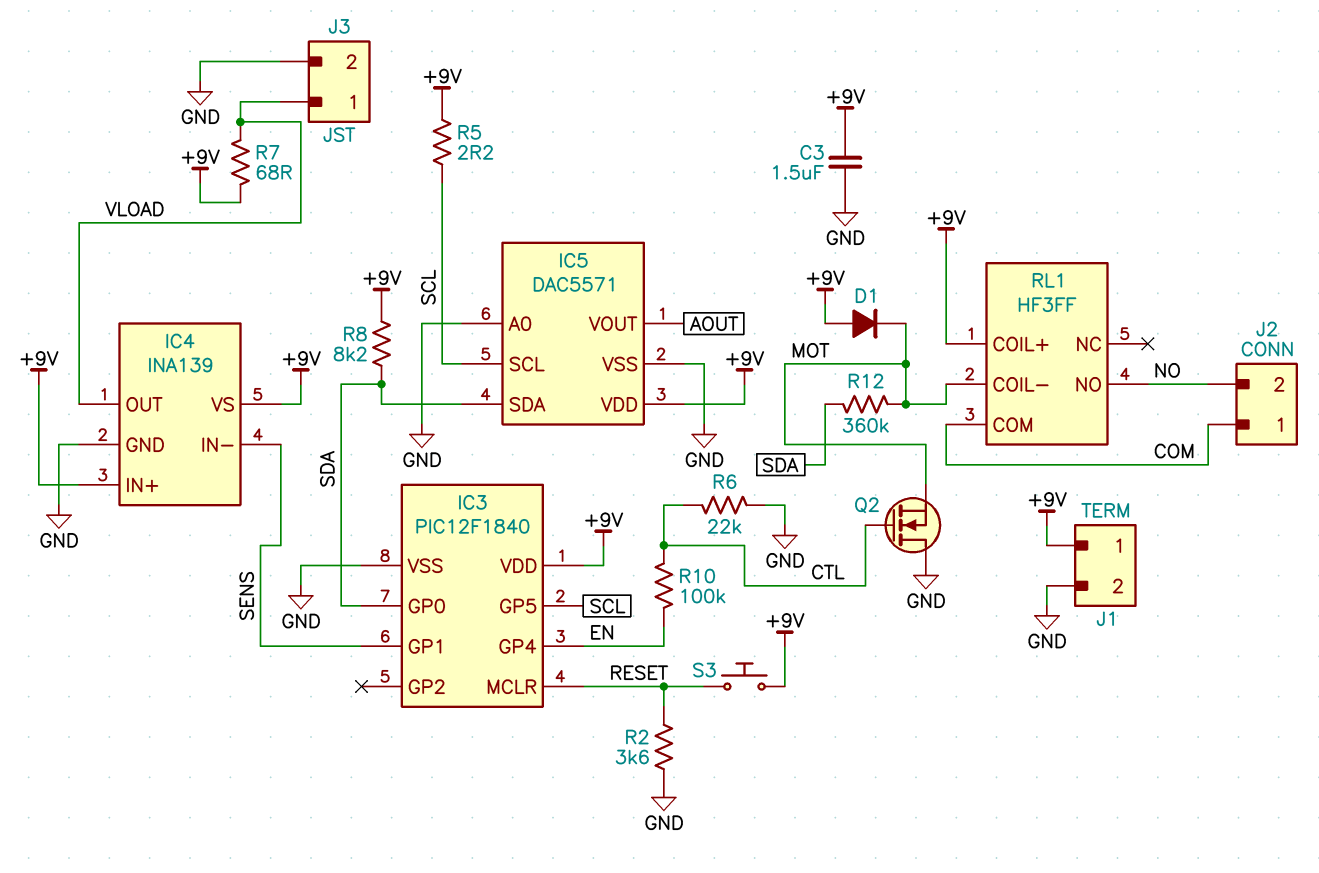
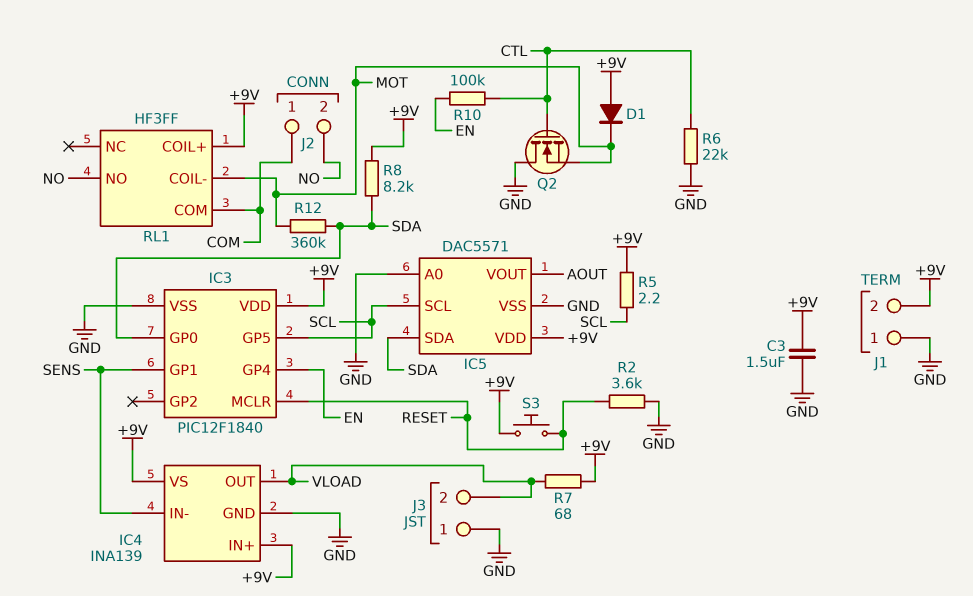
J1 pin 1: +9V -> GND
J1 pin 2: GND -> +9V
J3 pin 1: VLOAD -> GND
J3 pin 2: GND -> VLOAD

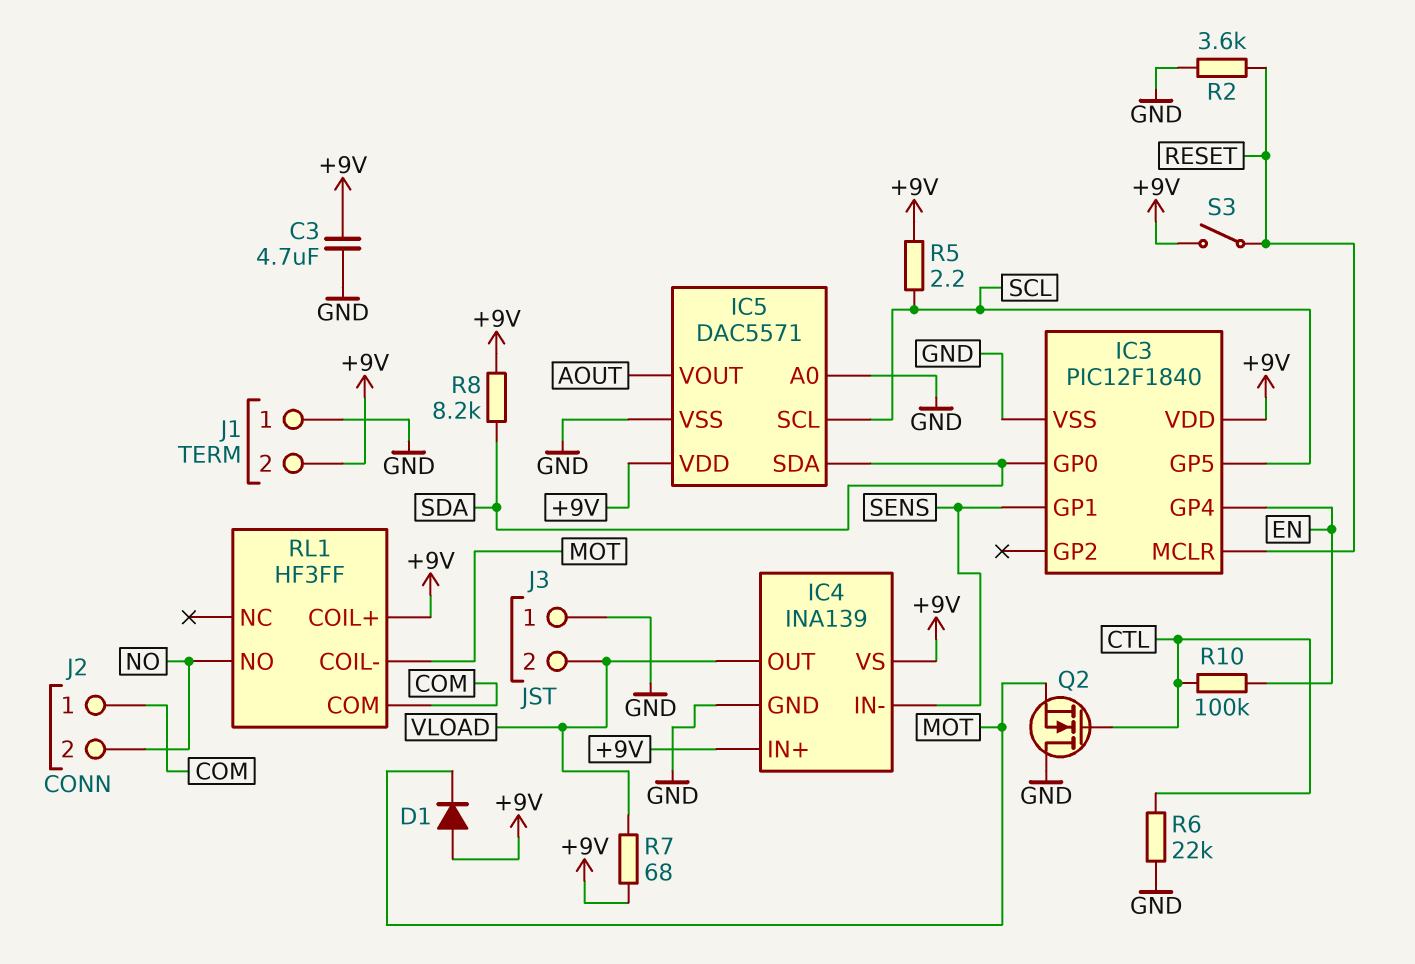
C3: 1.5uF (+9V, GND) -> 4.7uF (+9V, GND)
R12: 360k (MOT, SDA) -> none
S3: button (+9V, RESET) -> switch (+9V, RESET)

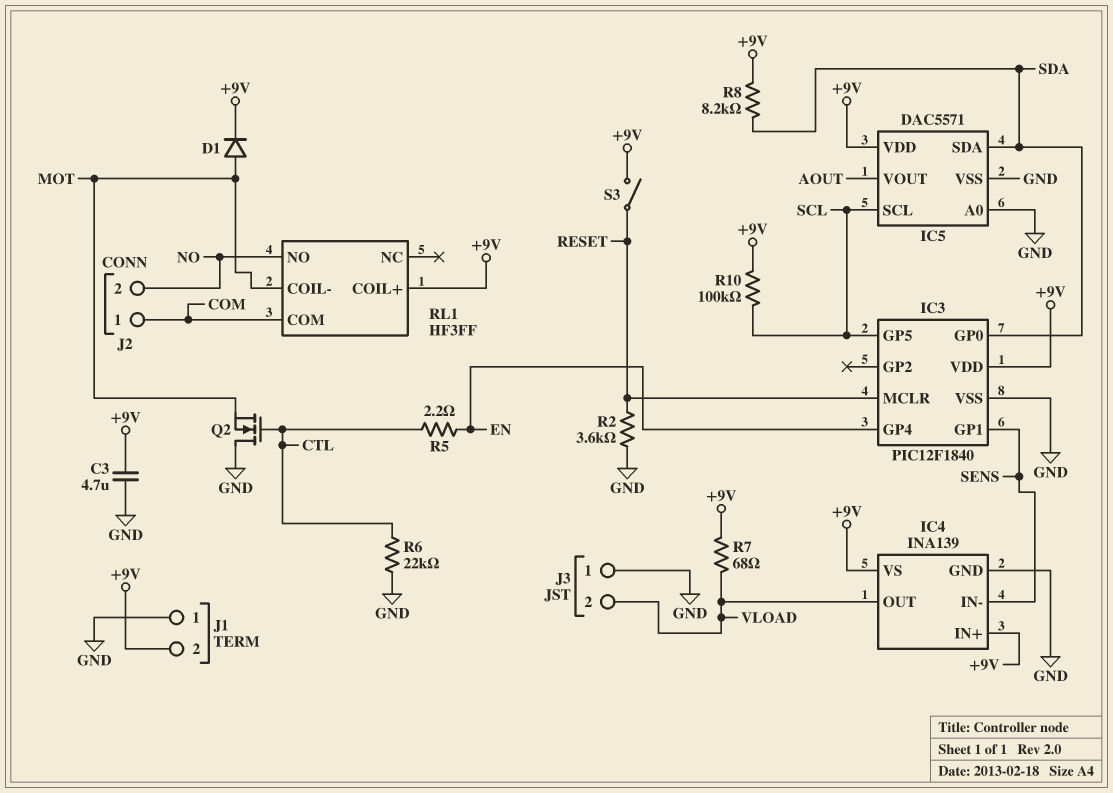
D1: diode (A +9V, K MOT) -> diode (A MOT, K +9V)
R5: 2.2 (+9V, SCL) -> 2.2 (CTL, EN)
R10: 100k (CTL, EN) -> 100k (+9V, SCL)

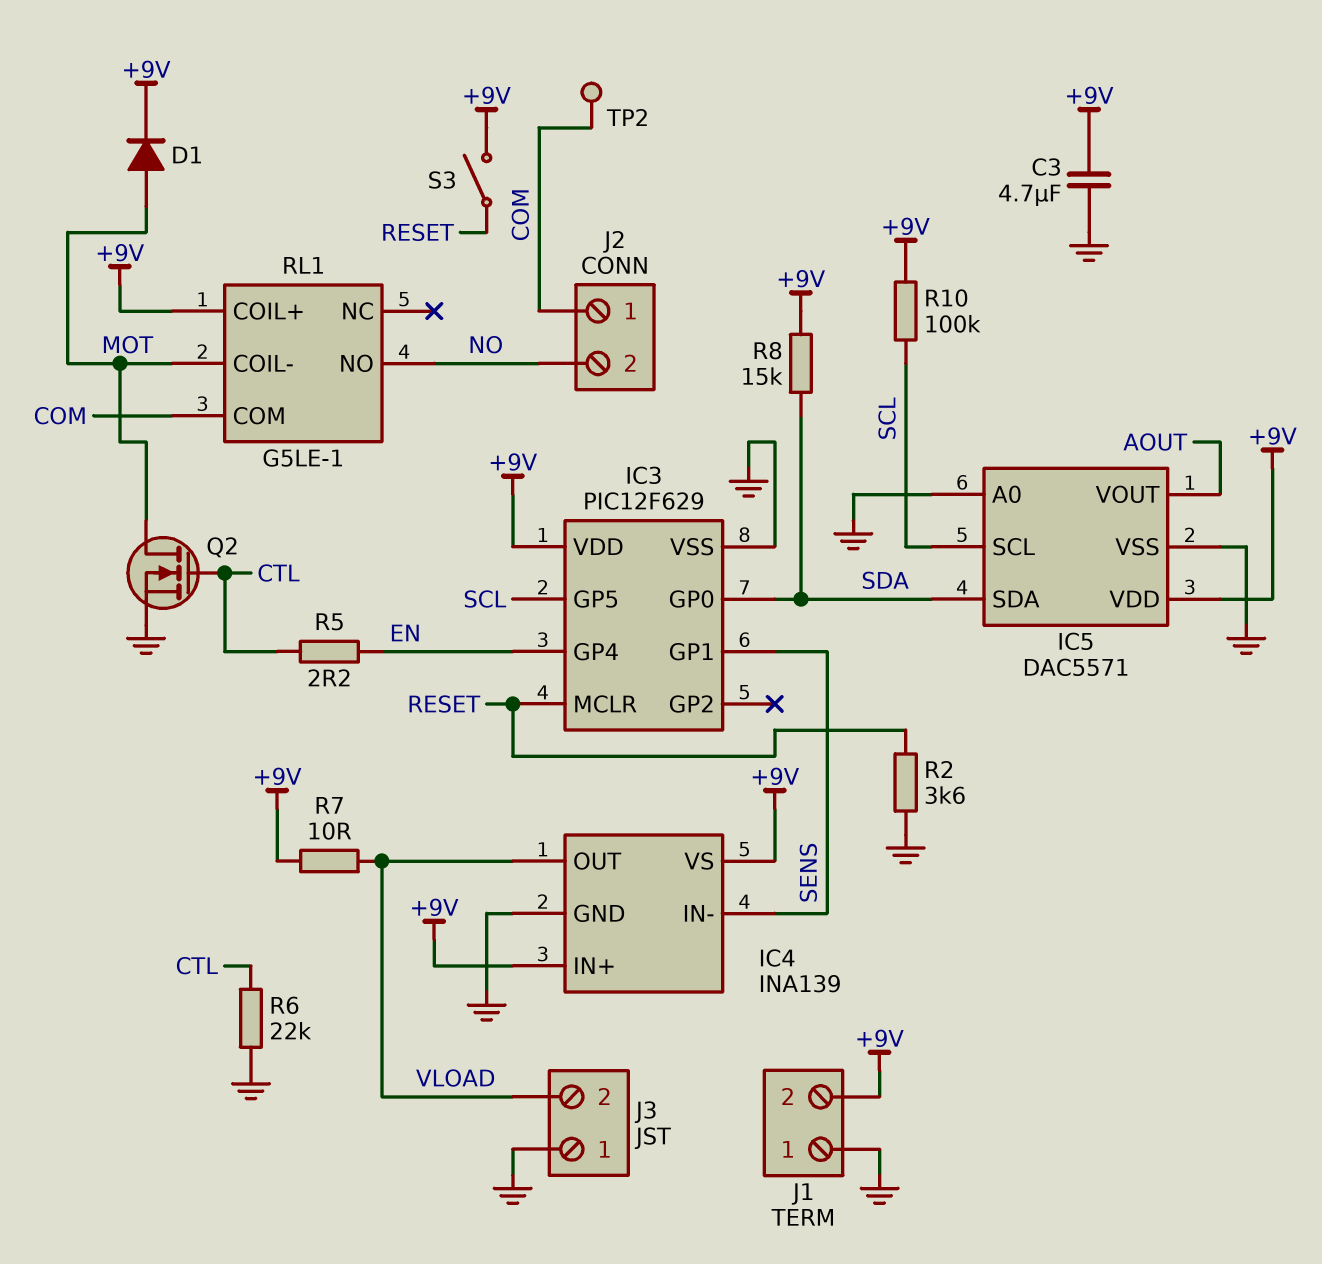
IC3: PIC12F1840 -> PIC12F629
Q2: NMOS (G CTL, D GND, S MOT) -> NMOS (G CTL, D MOT, S GND)
R7: 68 (+9V, VLOAD) -> 10 (+9V, VLOAD)
R8: 8.2k (+9V, SDA) -> 15k (+9V, SDA)
RL1: HF3FF -> G5LE-1
TP2: none -> test point (COM)

